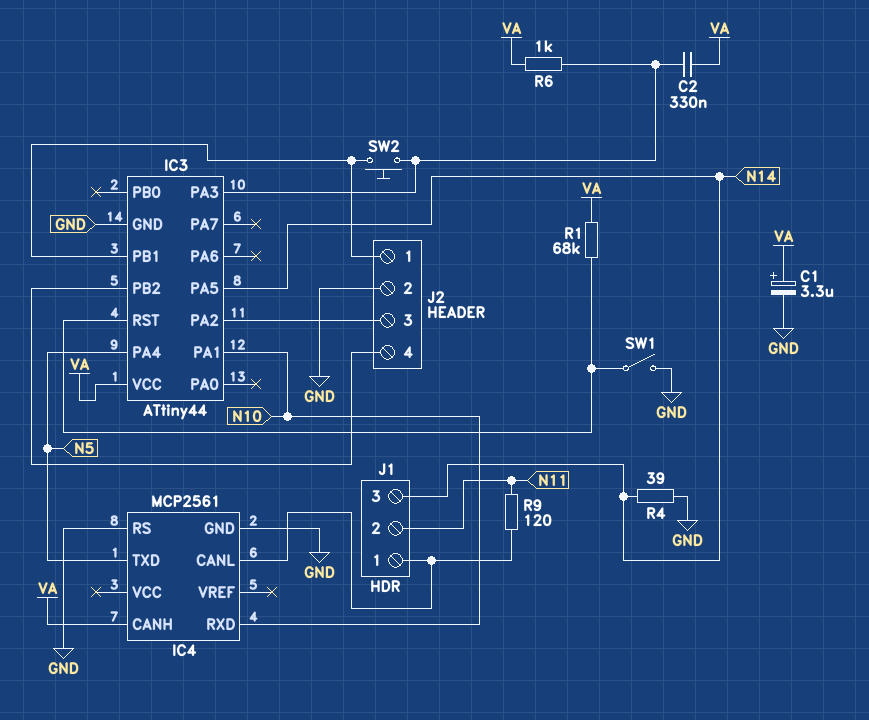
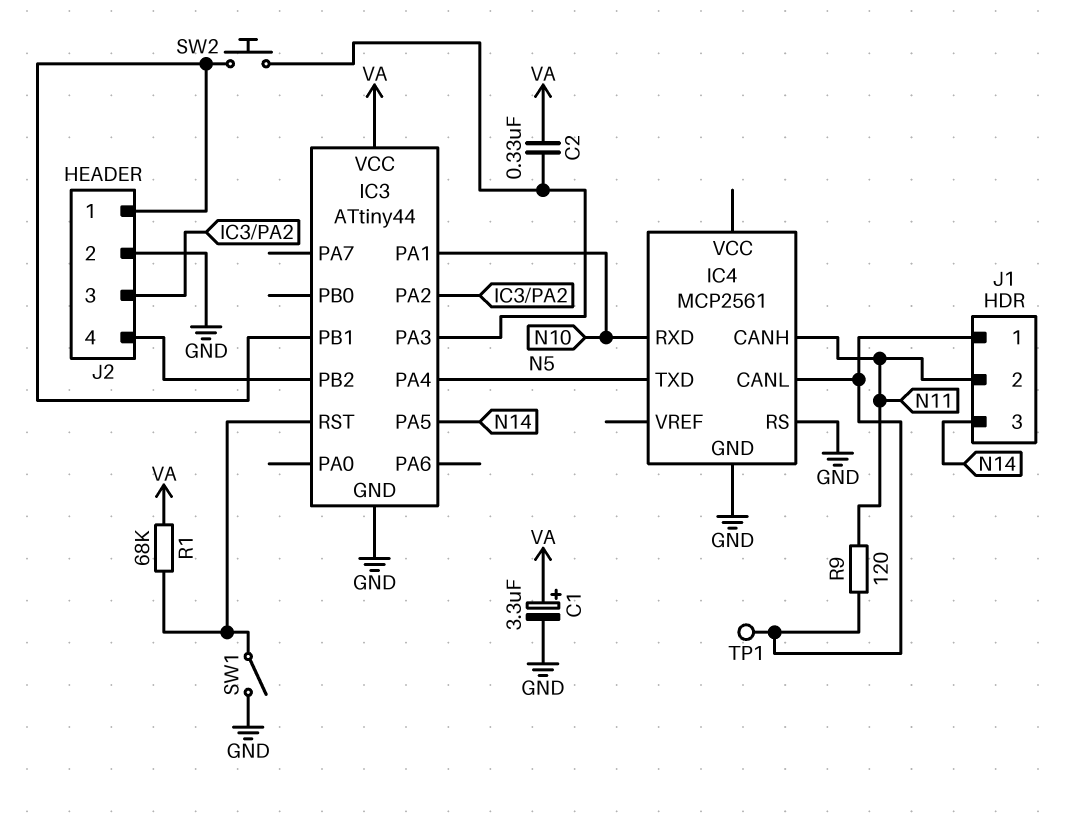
IC4 pin CANH: VA -> N11
R4: 39 (GND, N14) -> none
R6: 1k (IC3/PA3, VA) -> none
TP1: none -> test point (IC4/CANL)

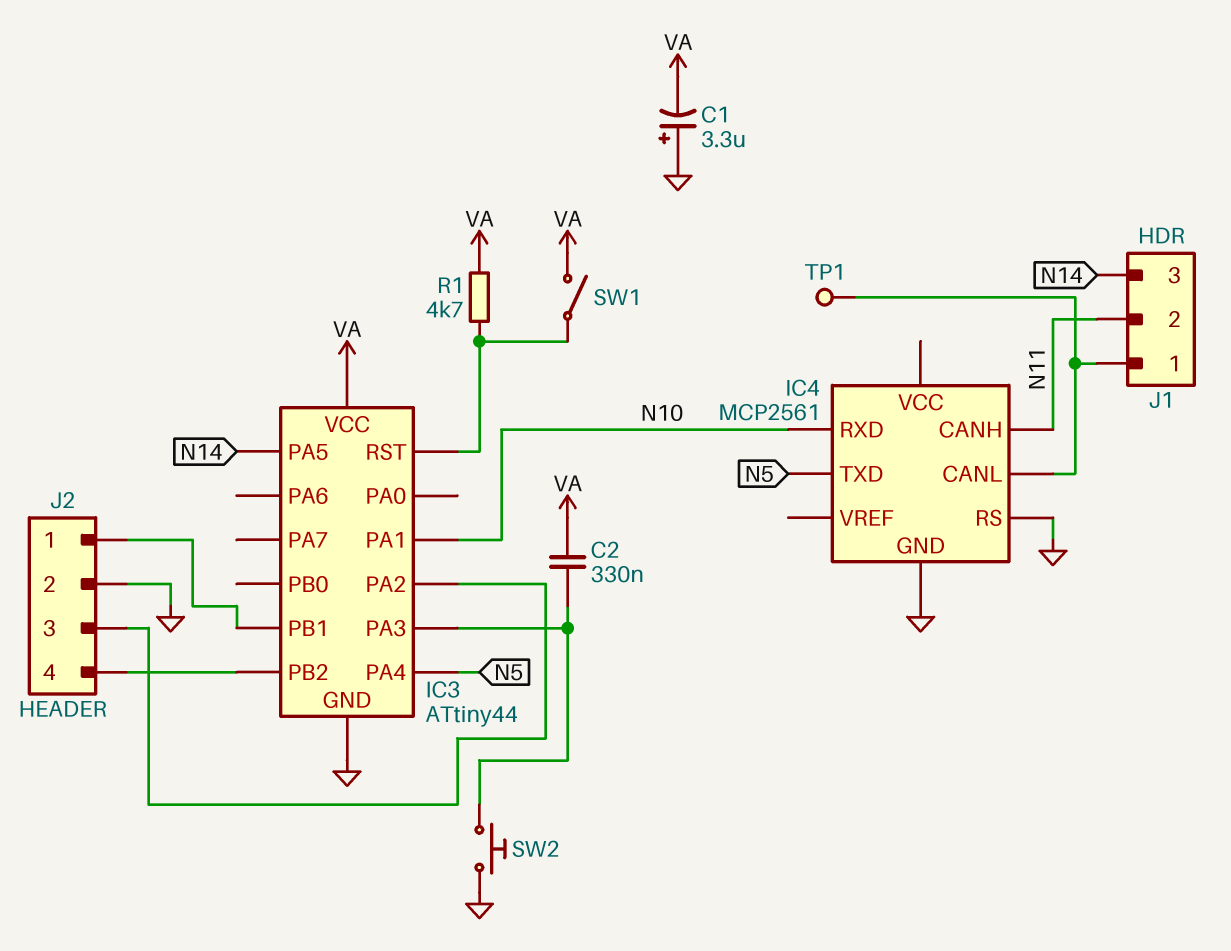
C1: 3.3uF (plus VA, minus GND) -> 3.3uF (plus GND, minus VA)
R1: 68k (IC3/RST, VA) -> 4.7k (IC3/RST, VA)
R9: 120 (IC4/CANL, N11) -> none
SW1: switch (GND, IC3/RST) -> switch (IC3/RST, VA)
SW2: button (IC3/PA3, IC3/PB1) -> button (GND, IC3/PA3)

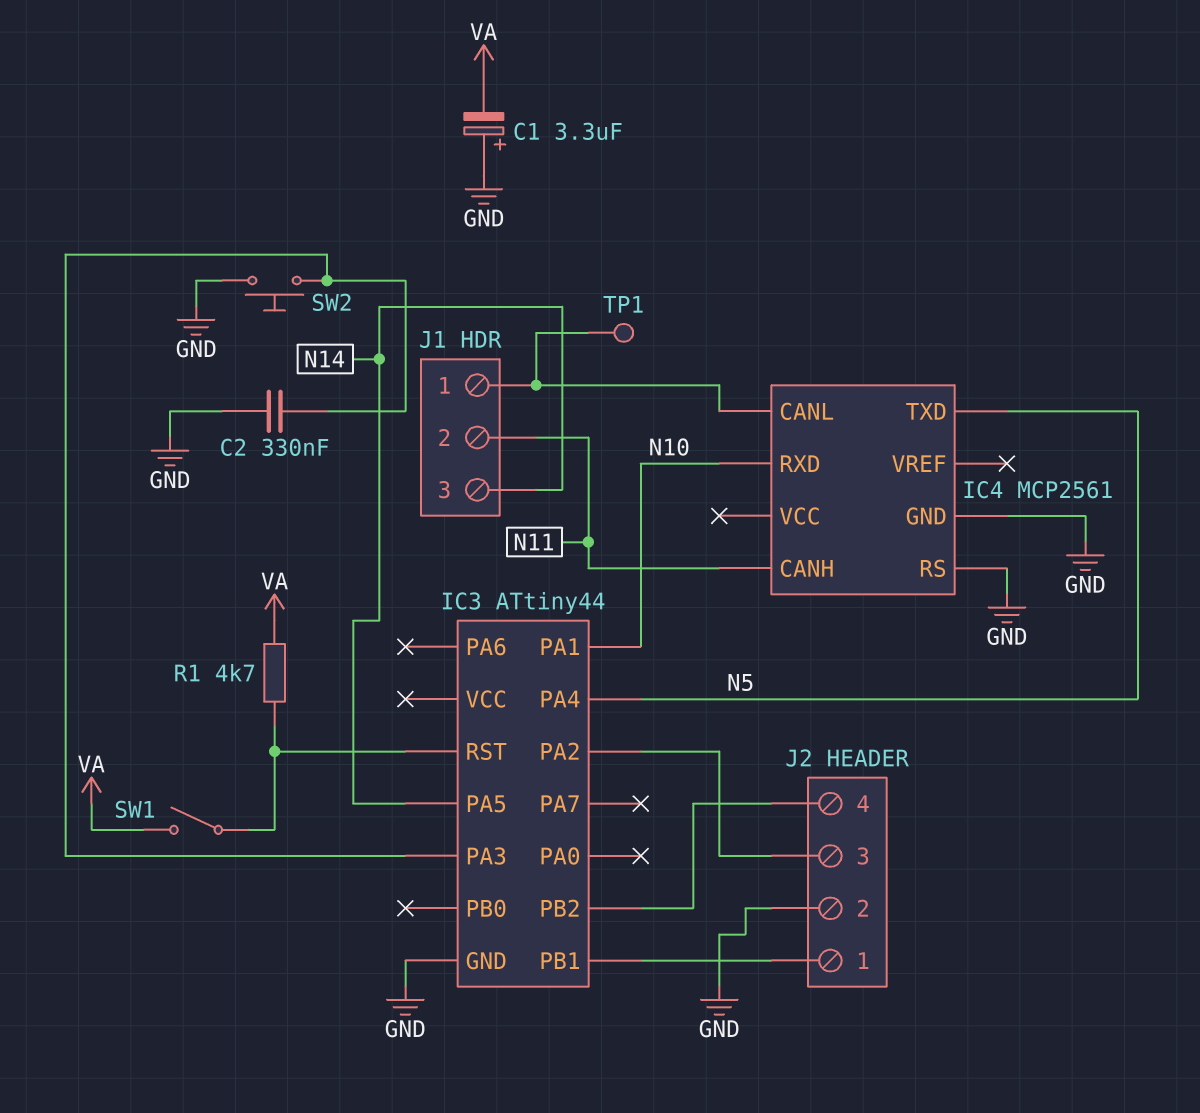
C2: 330nF (IC3/PA3, VA) -> 330nF (GND, IC3/PA3)
IC3 pin VCC: VA -> none

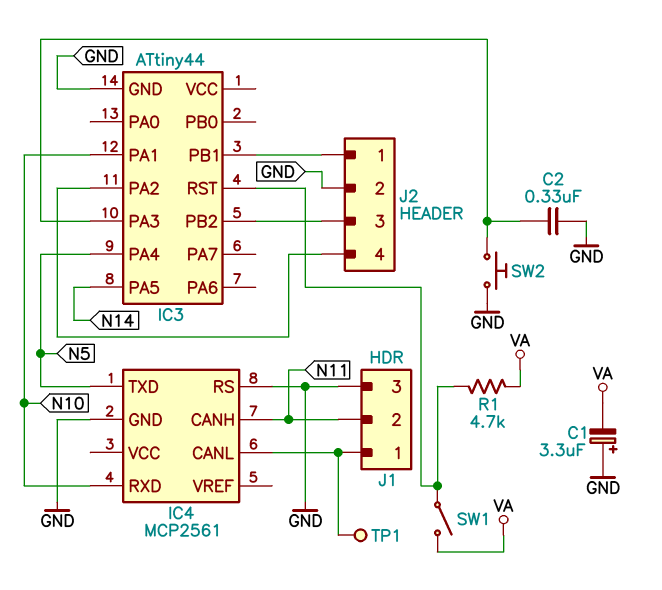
J1 pin 3: N14 -> GND
J2 pin 3: IC3/PA2 -> IC3/PB2
J2 pin 4: IC3/PB2 -> IC3/PA2

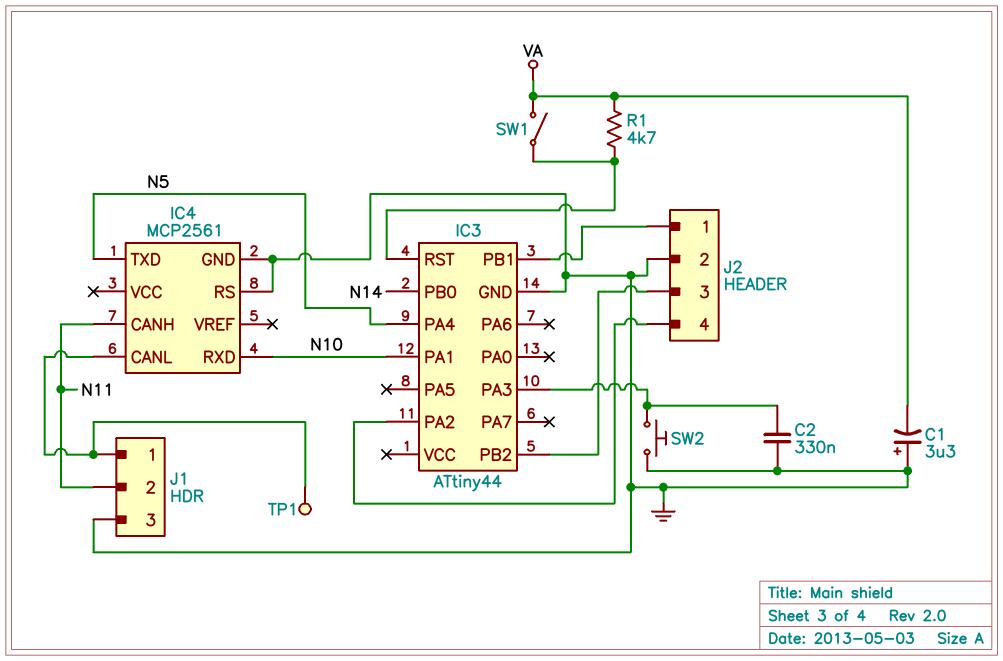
IC3 pin PA5: N14 -> none
IC3 pin PB0: none -> N14

